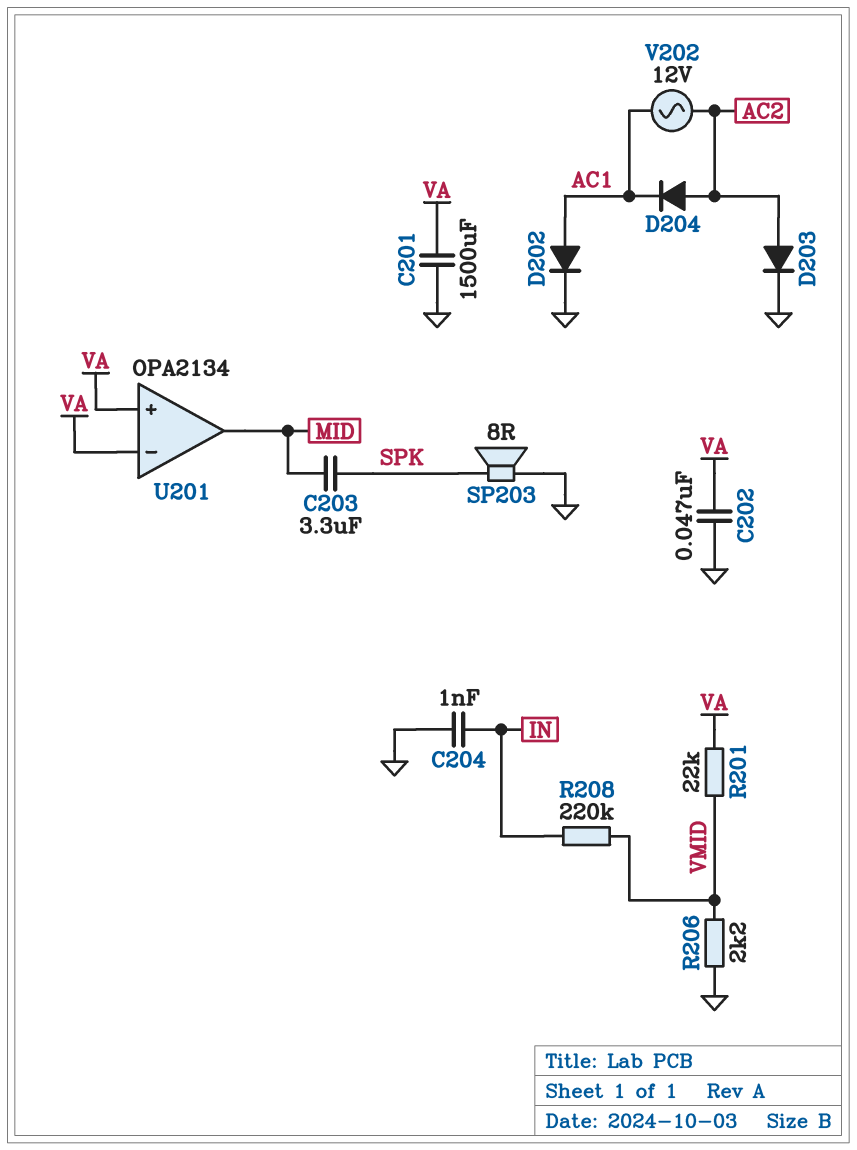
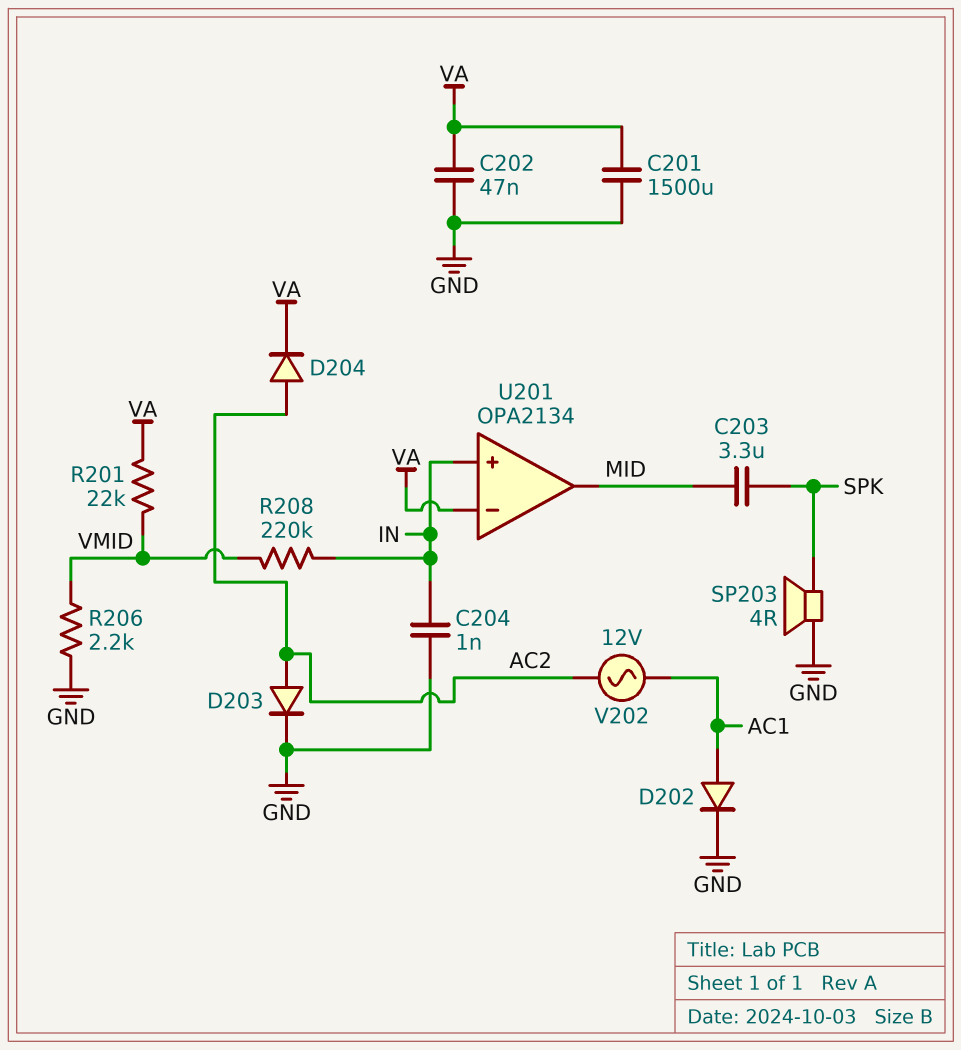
D204: diode (A AC2, K AC1) -> diode (A AC2, K VA)
SP203: speaker 8R (GND, SPK) -> speaker 4R (GND, SPK)
U201 pin in+: VA -> IN

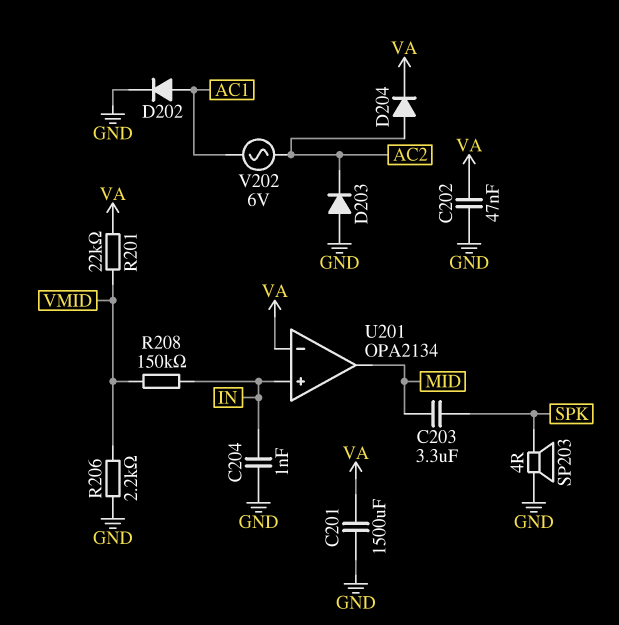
D203: diode (A AC2, K GND) -> diode (A GND, K AC2)
R208: 220k (IN, VMID) -> 150k (IN, VMID)
V202: AC 12V (AC1, AC2) -> AC 6V (AC1, AC2)

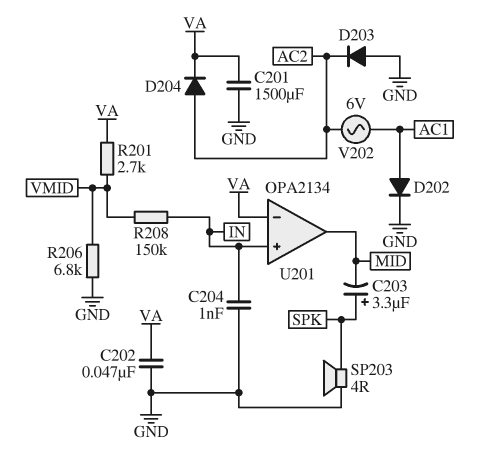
C203: 3.3uF (MID, SPK) -> 3.3uF (plus SPK, minus MID)
R201: 22k (VA, VMID) -> 2.7k (VA, VMID)
R206: 2.2k (GND, VMID) -> 6.8k (GND, VMID)

